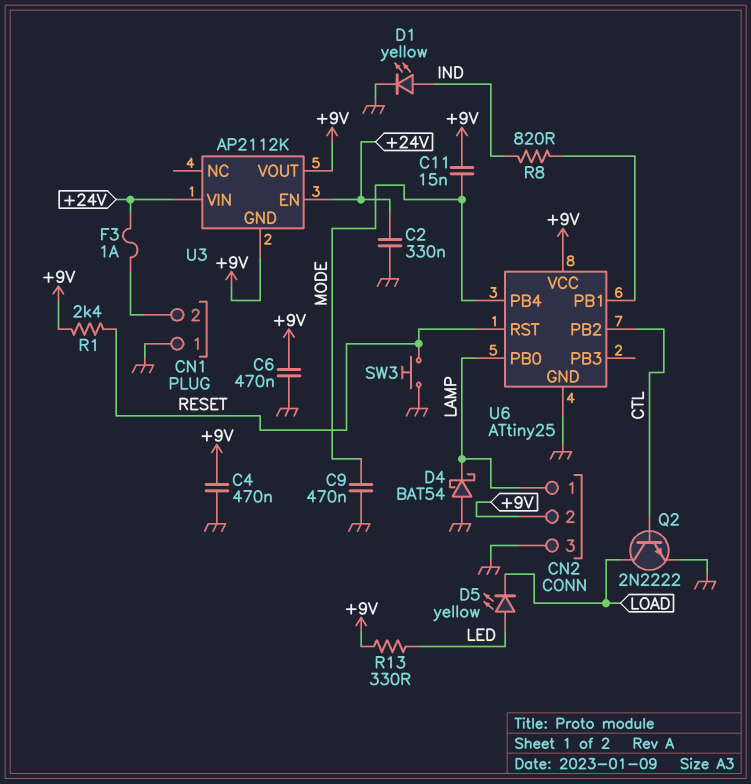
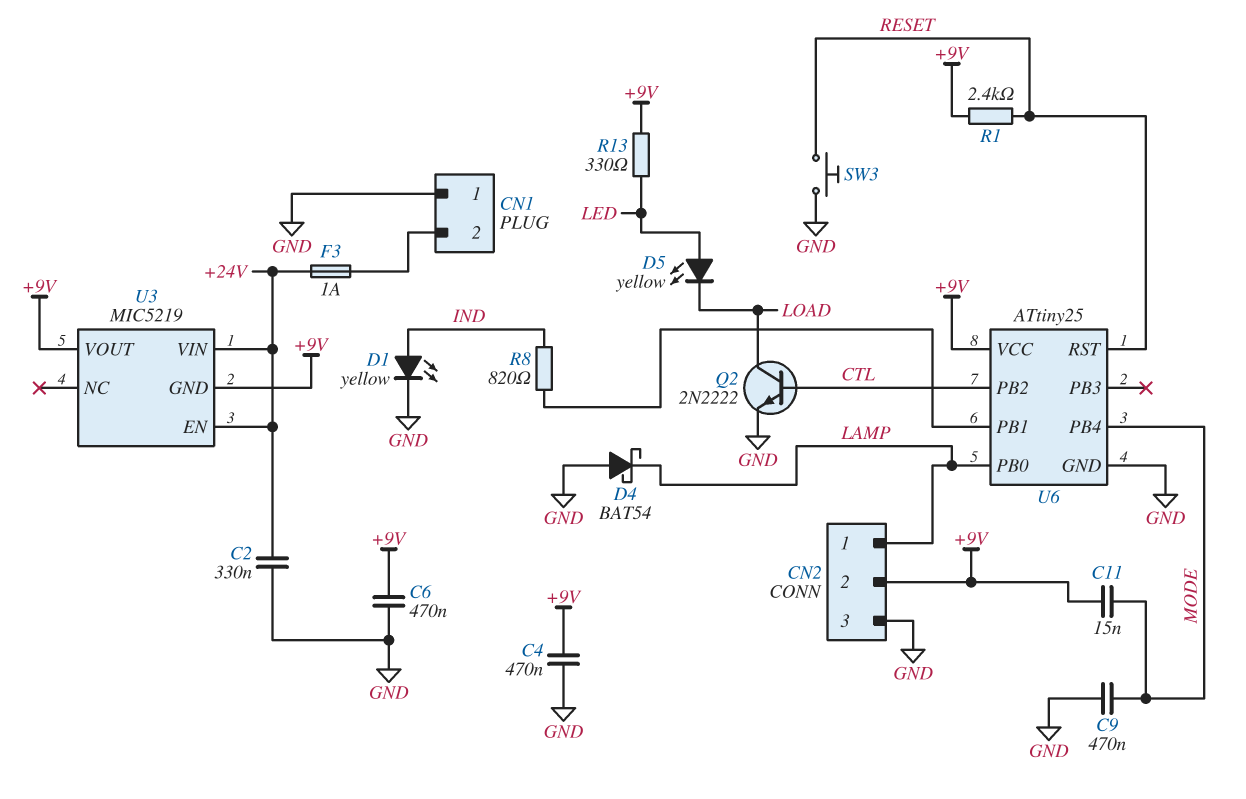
U3: AP2112K -> MIC5219

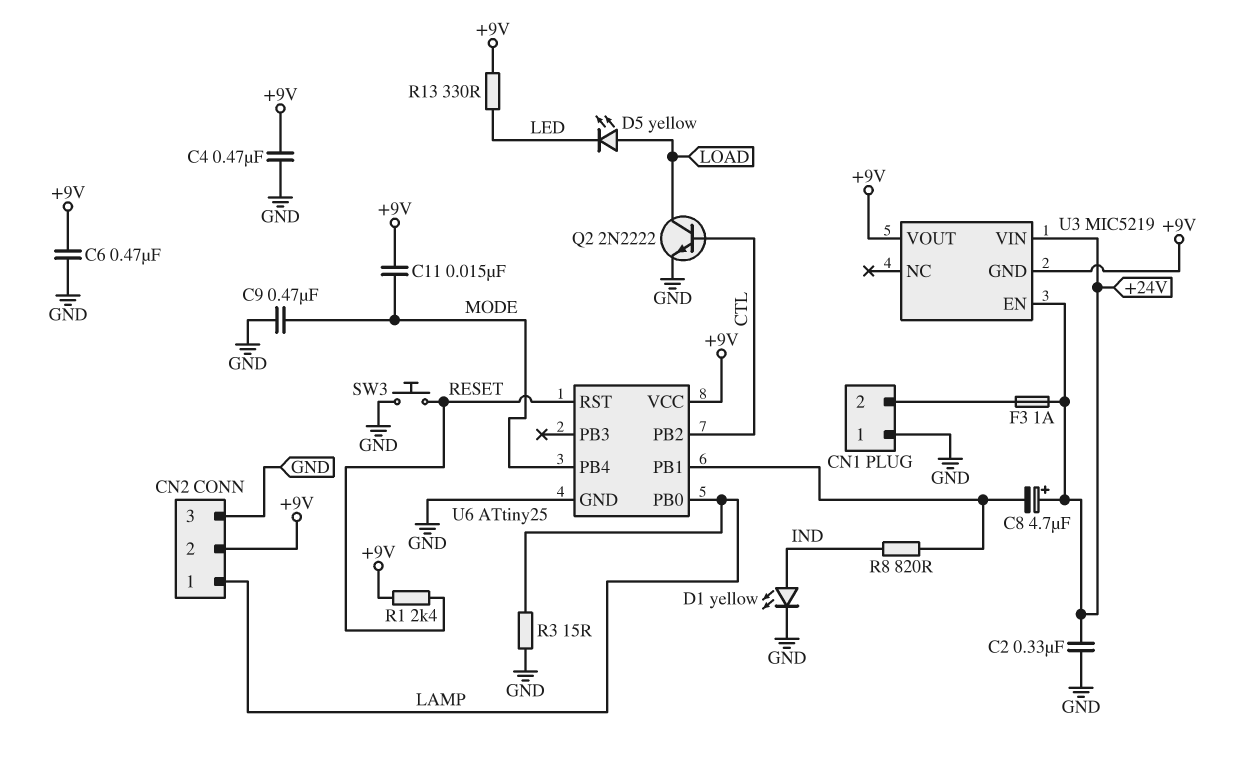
C8: none -> 4.7uF (plus +24V, minus U6/PB1)
D4: schottky BAT54 (A GND, K LAMP) -> none
D5: LED yellow (A LED, K LOAD) -> LED yellow (A LOAD, K LED)
R3: none -> 15 (GND, LAMP)

